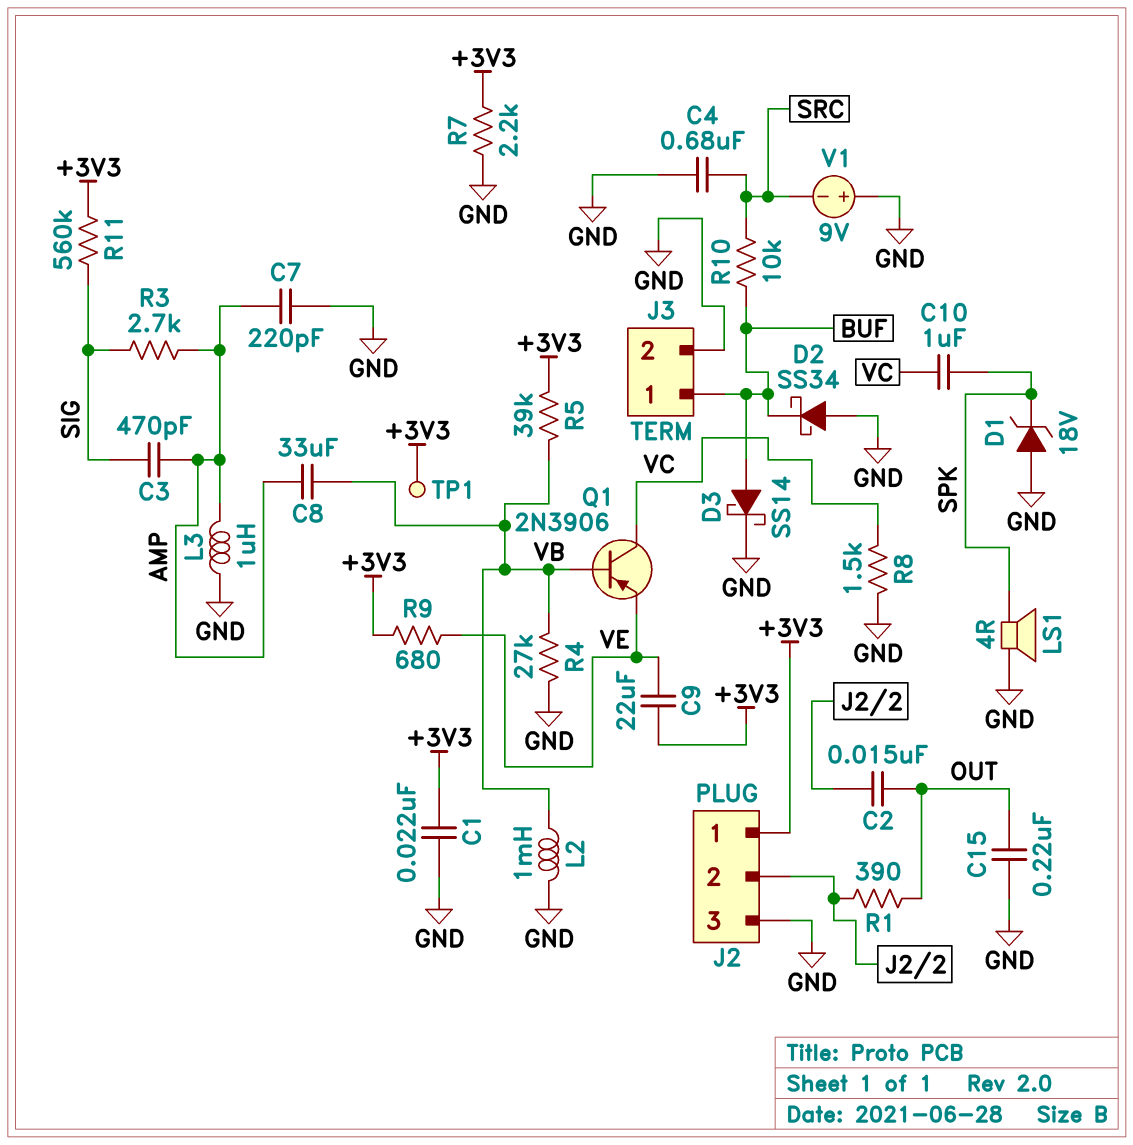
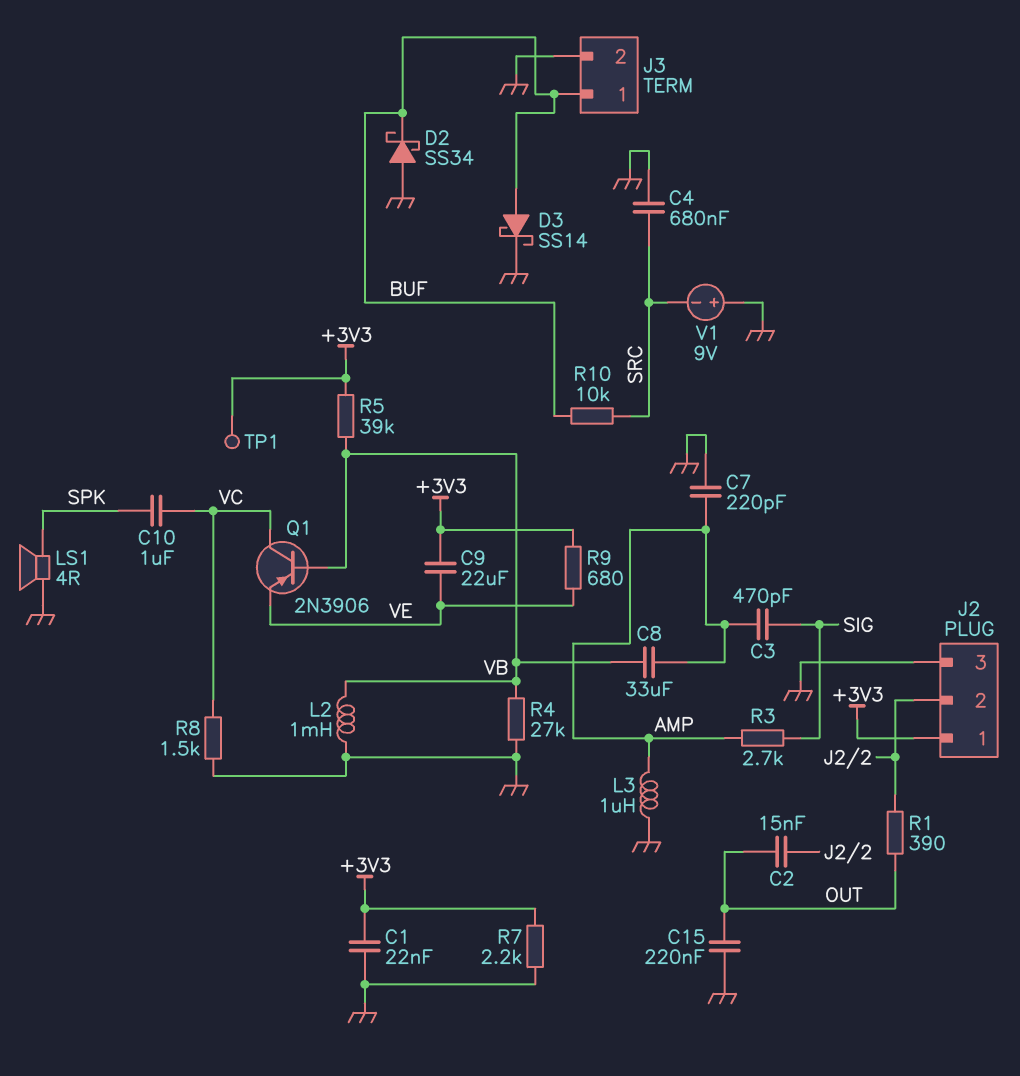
D1: zener 18V (A GND, K SPK) -> none
R11: 560k (+3V3, SIG) -> none

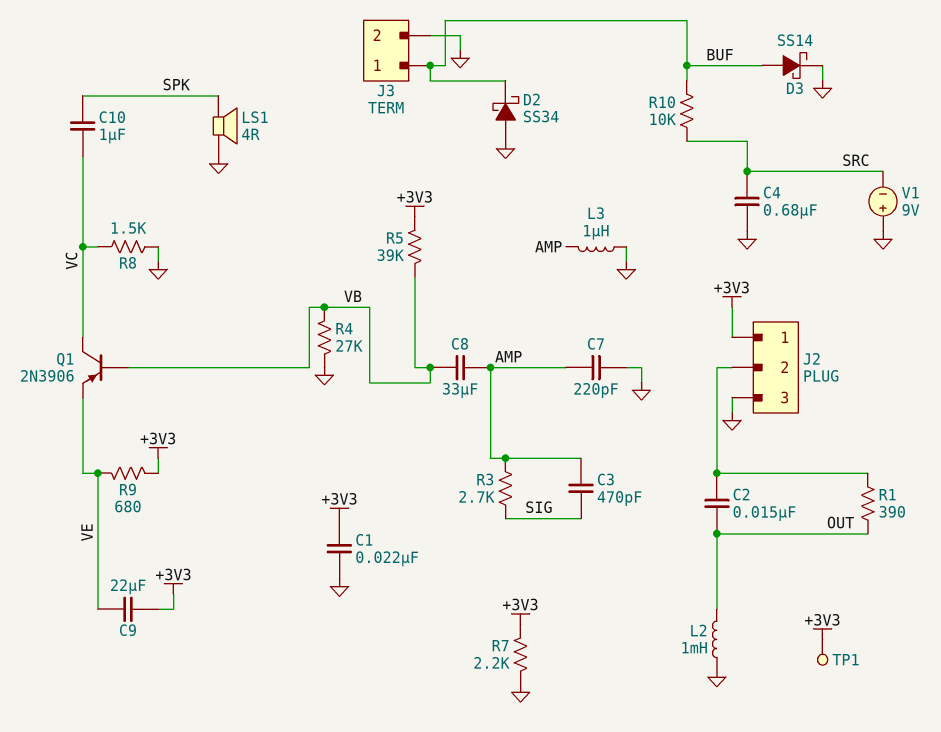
C15: 220nF (GND, OUT) -> none
L2: 1mH (GND, VB) -> 1mH (GND, OUT)

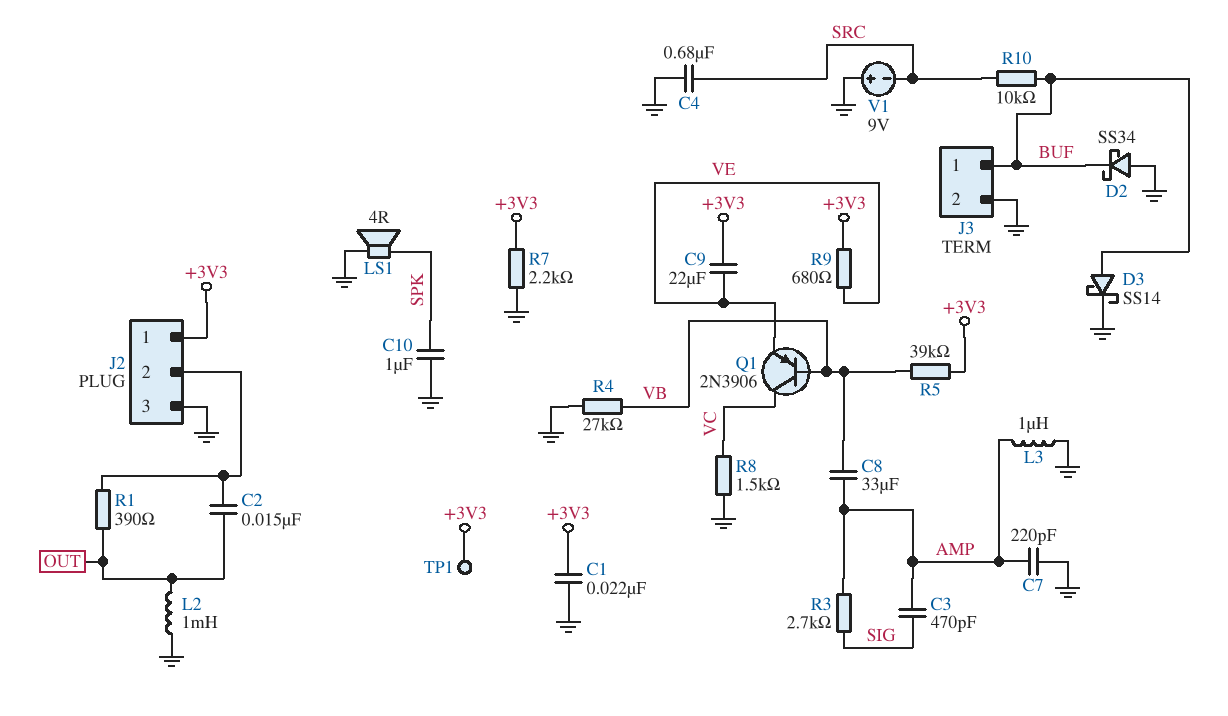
C10: 1uF (SPK, VC) -> 1uF (GND, SPK)

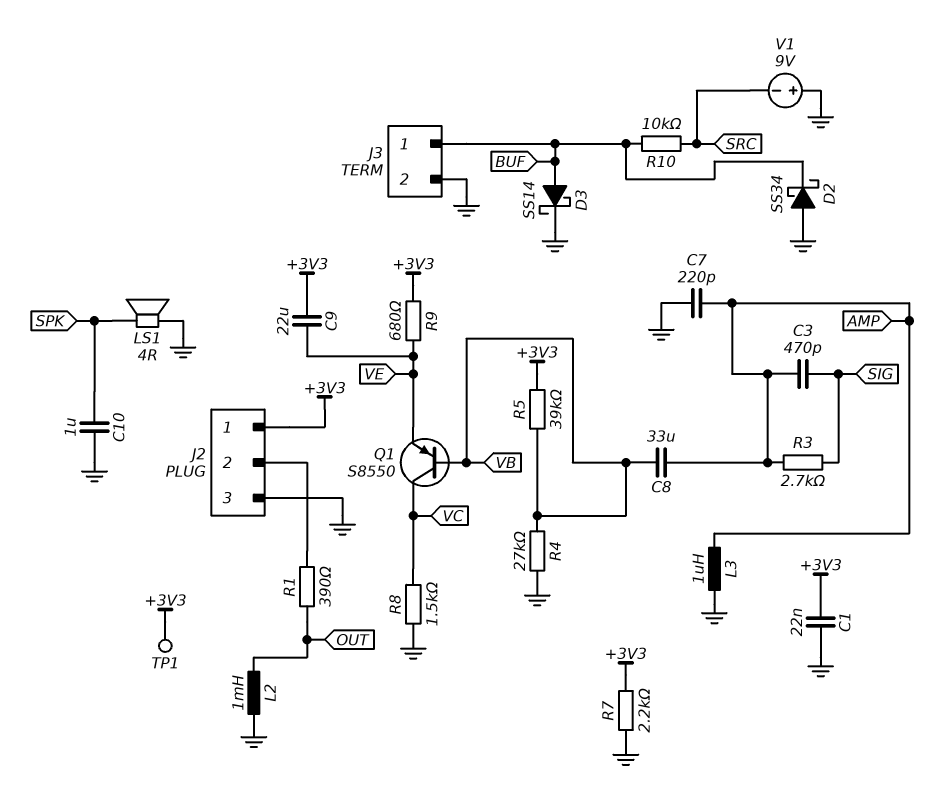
C2: 15nF (J2/2, OUT) -> none
C4: 680nF (GND, SRC) -> none
Q1: PNP 2N3906 (B VB, C VC, E VE) -> PNP S8550 (B VB, C VC, E VE)

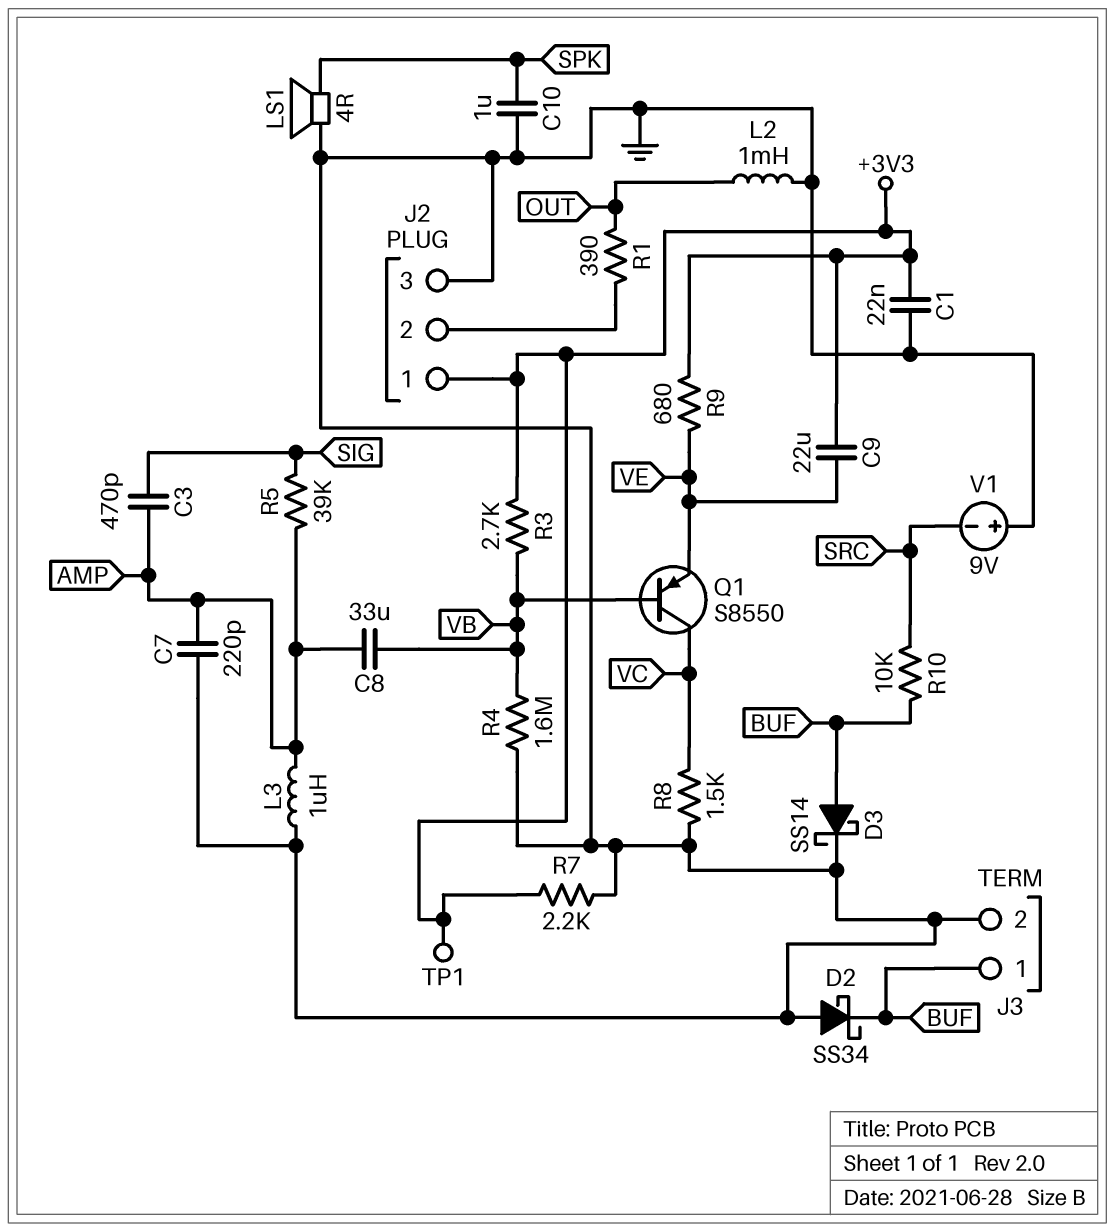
R3: 2.7k (AMP, SIG) -> 2.7k (+3V3, VB)
R4: 27k (GND, VB) -> 1.6M (GND, VB)
R5: 39k (+3V3, VB) -> 39k (AMP, SIG)

